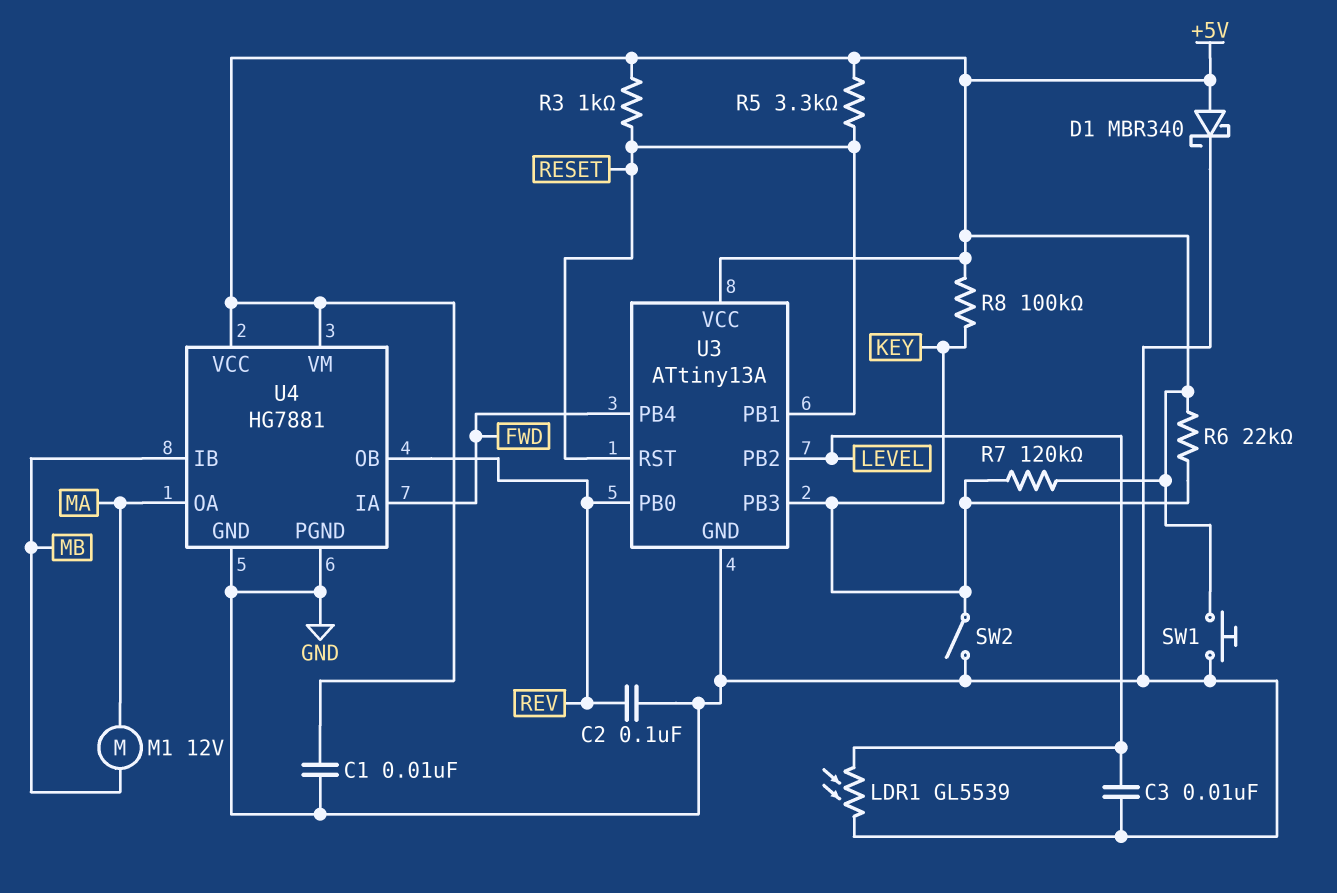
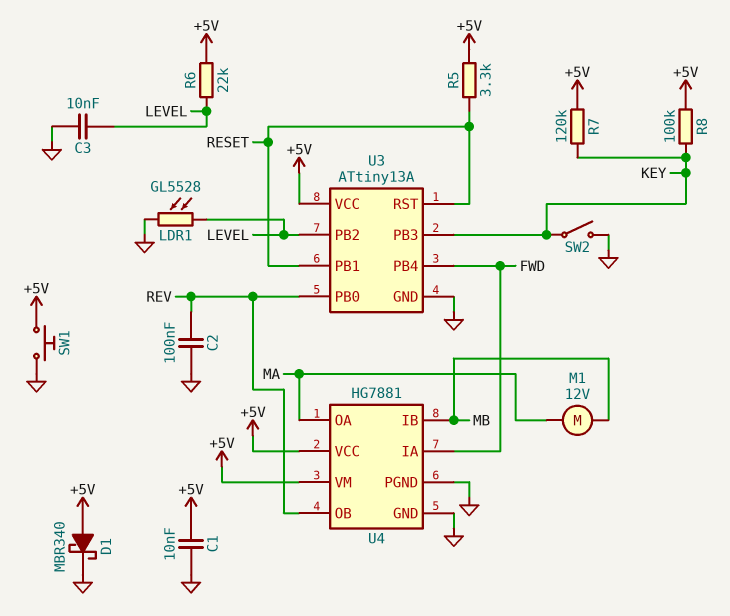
LDR1: GL5539 (GND, LEVEL) -> GL5528 (GND, LEVEL)
R3: 1k (+5V, RESET) -> none
R6: 22k (+5V, KEY) -> 22k (+5V, LEVEL)

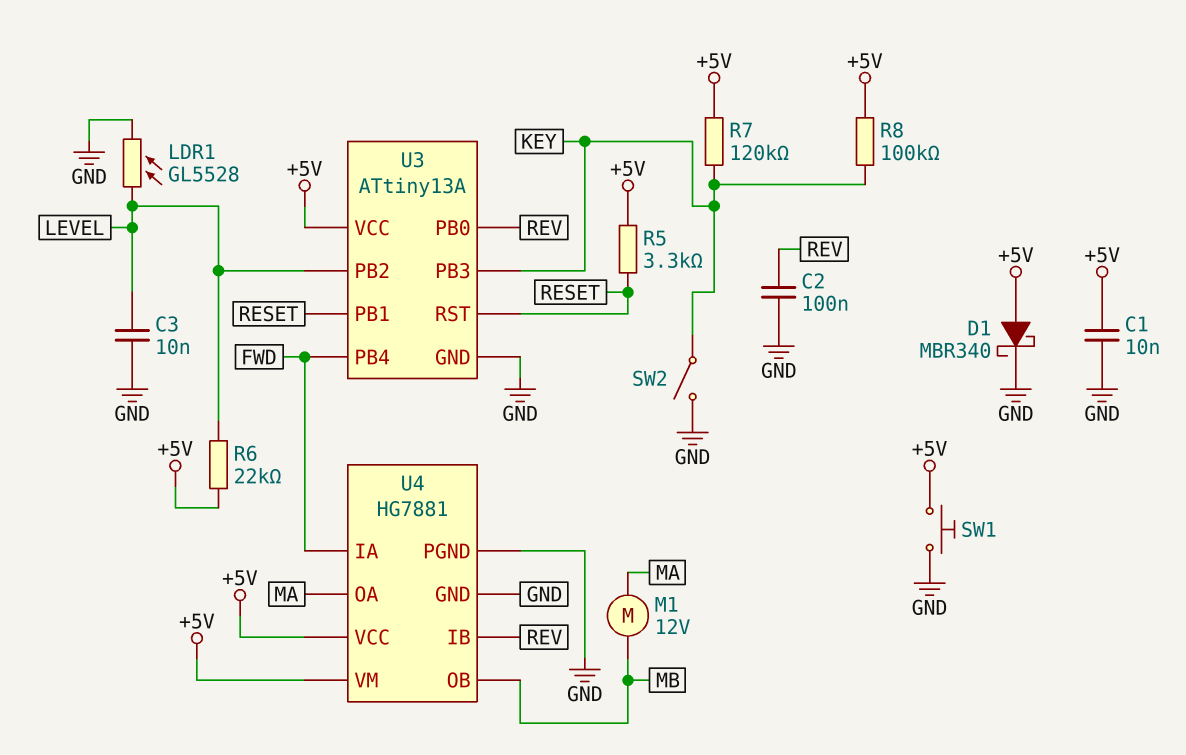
U4 pin IB: MB -> REV
U4 pin OB: REV -> MB

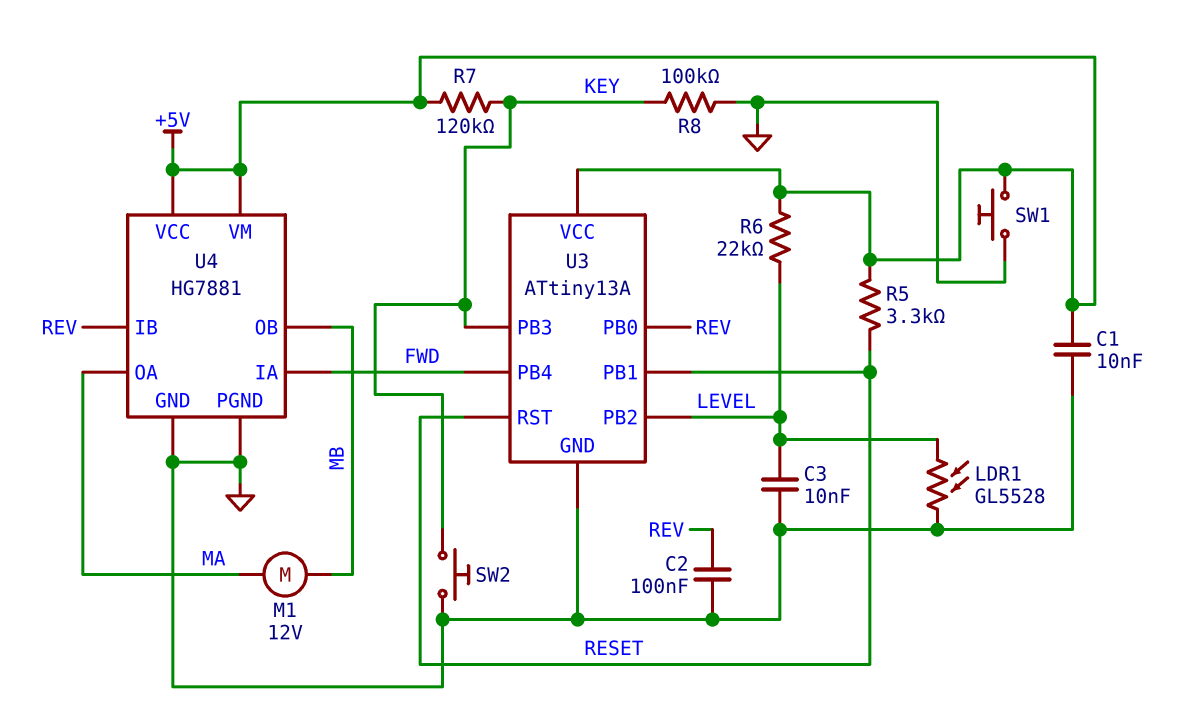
D1: schottky MBR340 (A +5V, K GND) -> none
R8: 100k (+5V, KEY) -> 100k (GND, KEY)
SW2: switch (GND, KEY) -> button (GND, KEY)

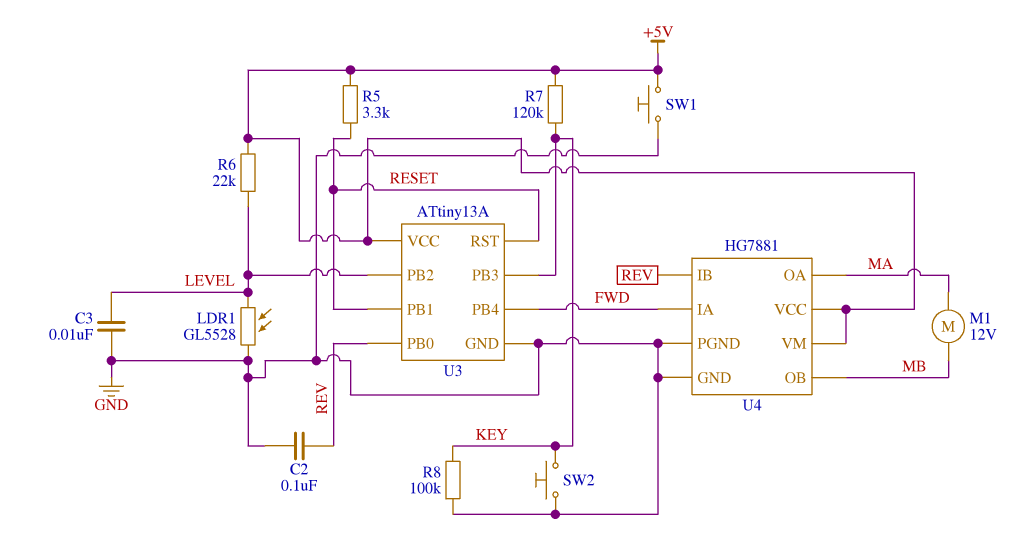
C1: 10nF (+5V, GND) -> none

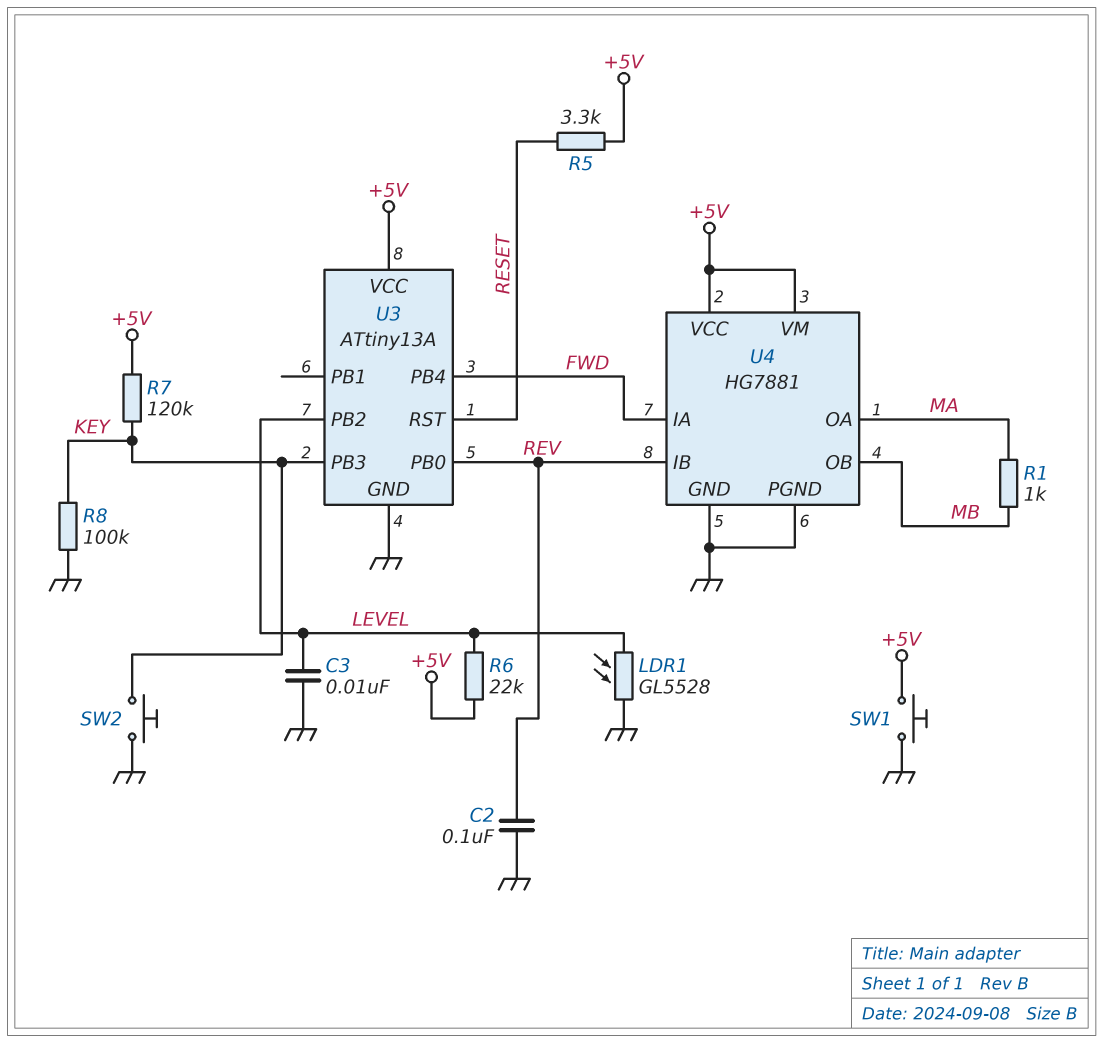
M1: motor 12V (MA, MB) -> none
R1: none -> 1k (MA, MB)
U3 pin PB1: RESET -> none

